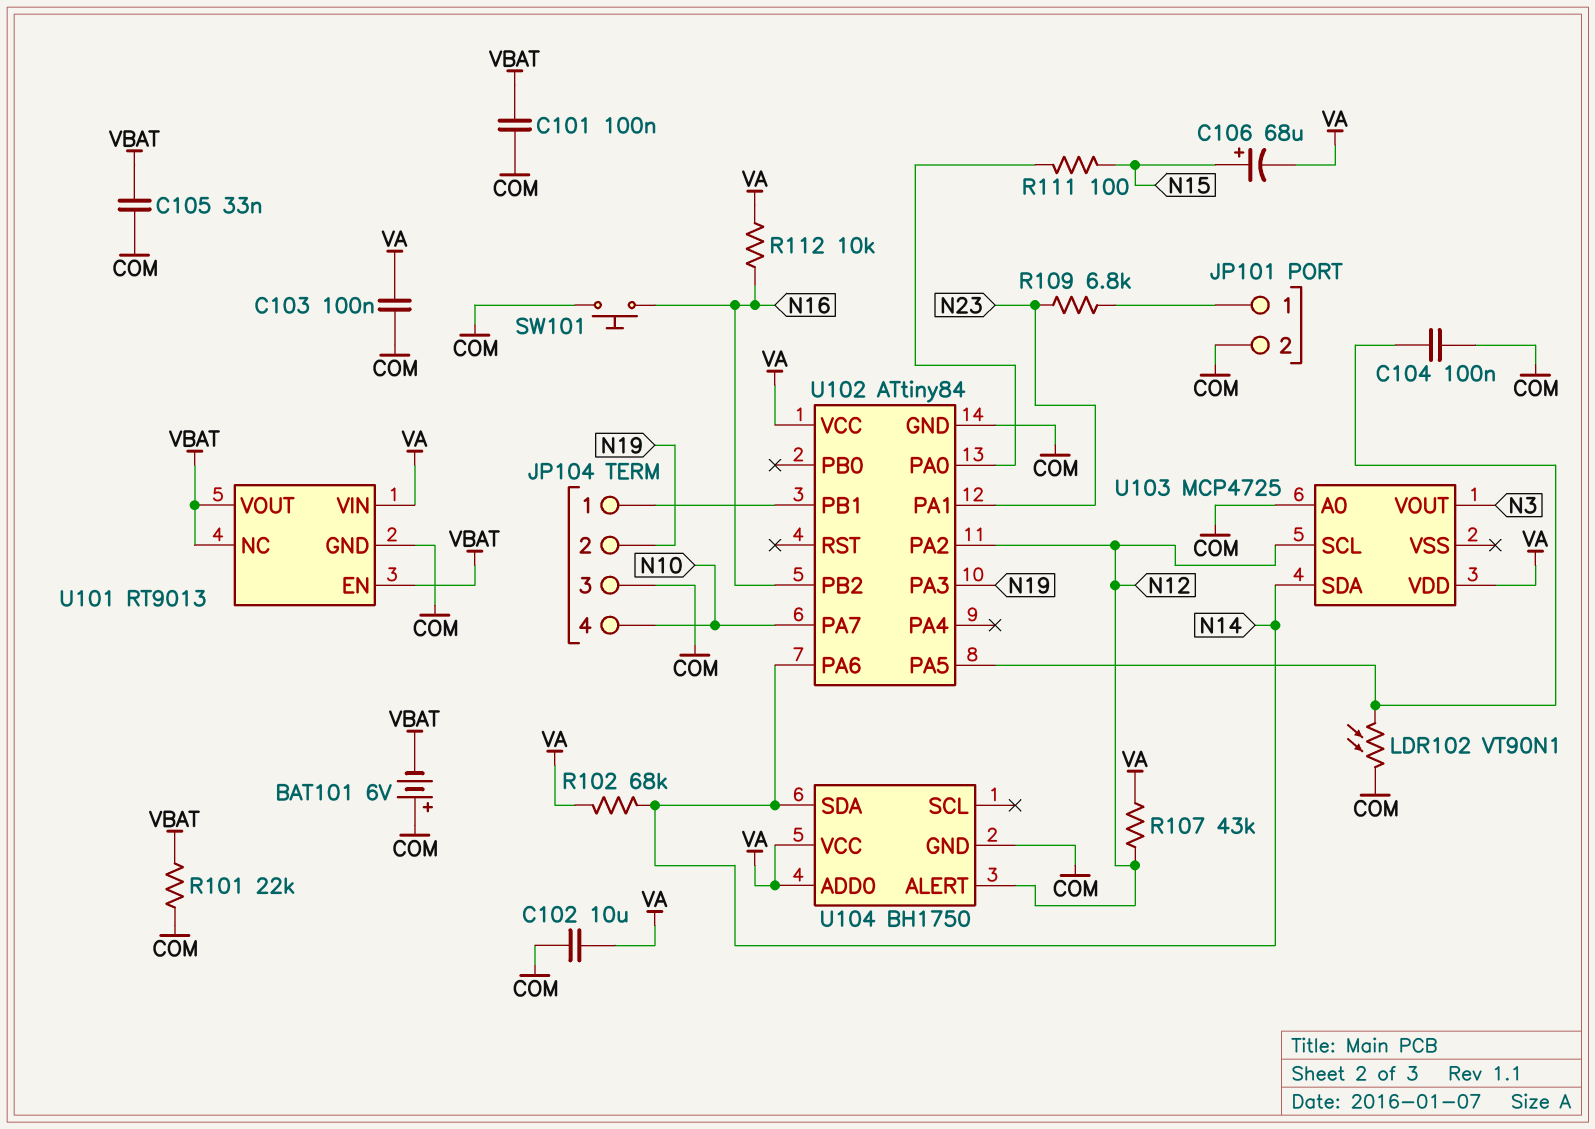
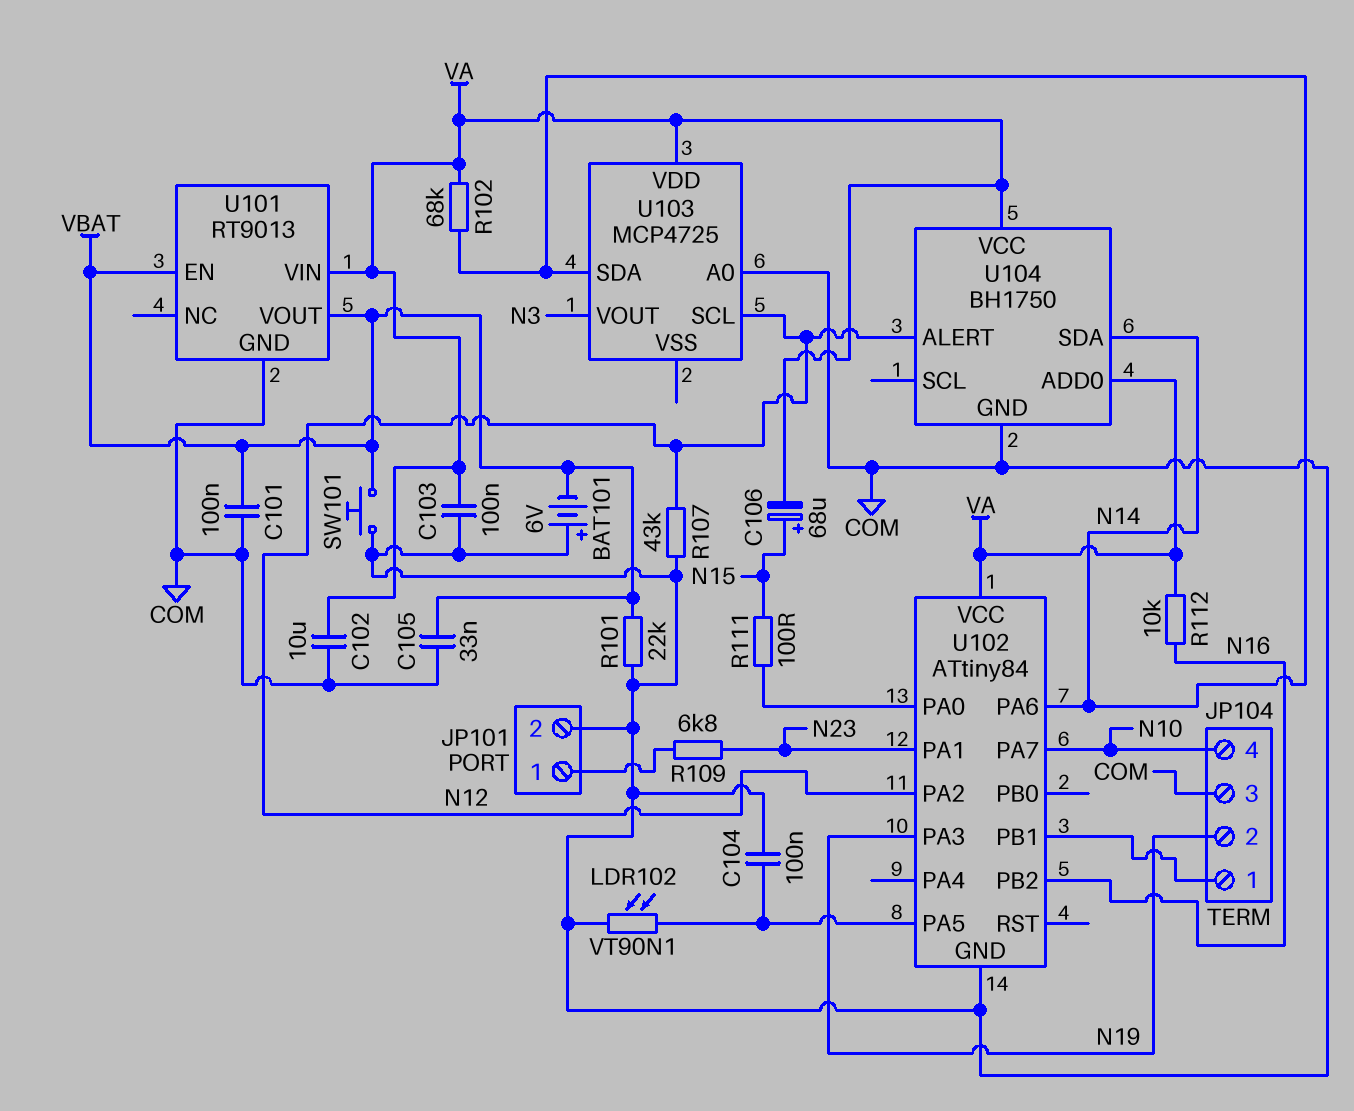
R107: 43k (N12, VA) -> 43k (COM, N12)
SW101: button (COM, N16) -> button (COM, VBAT)
U101 pin NC: VBAT -> none

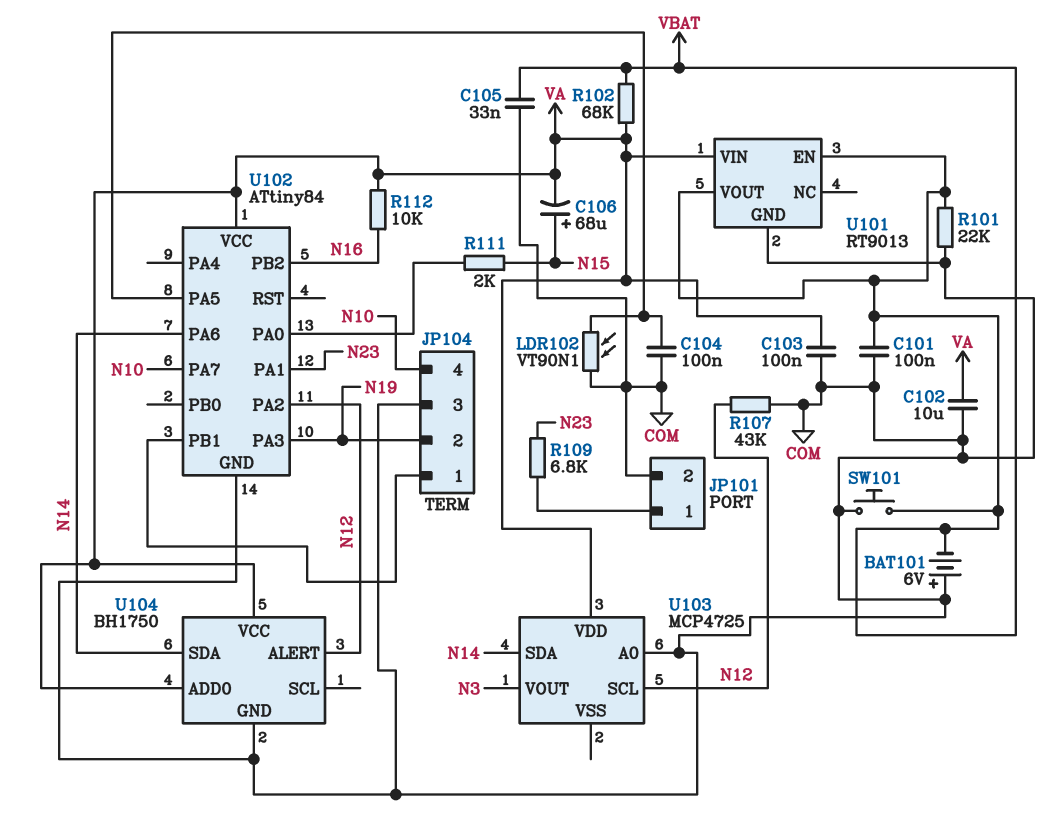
R102: 68k (N14, VA) -> 68k (VA, VBAT)
R111: 100 (N15, U102/PA0) -> 2k (N15, U102/PA0)

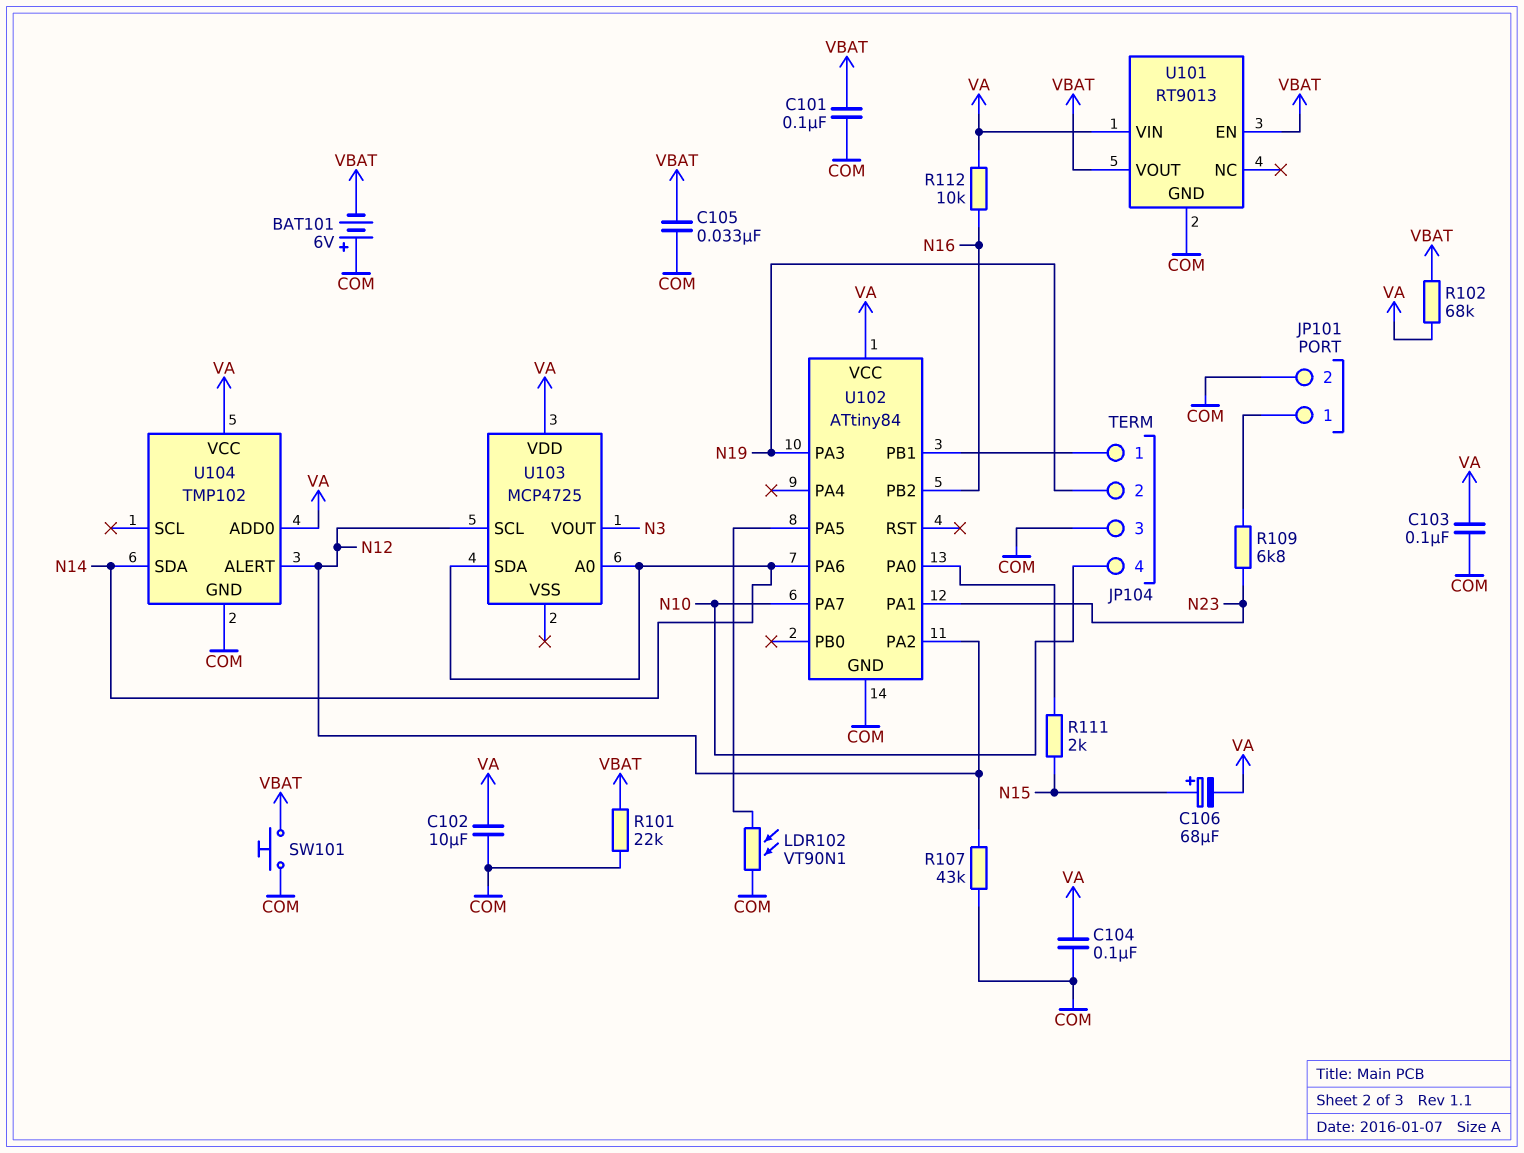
C104: 100nF (COM, U102/PA5) -> 100nF (COM, VA)
U103 pin A0: COM -> N14
U104: BH1750 -> TMP102

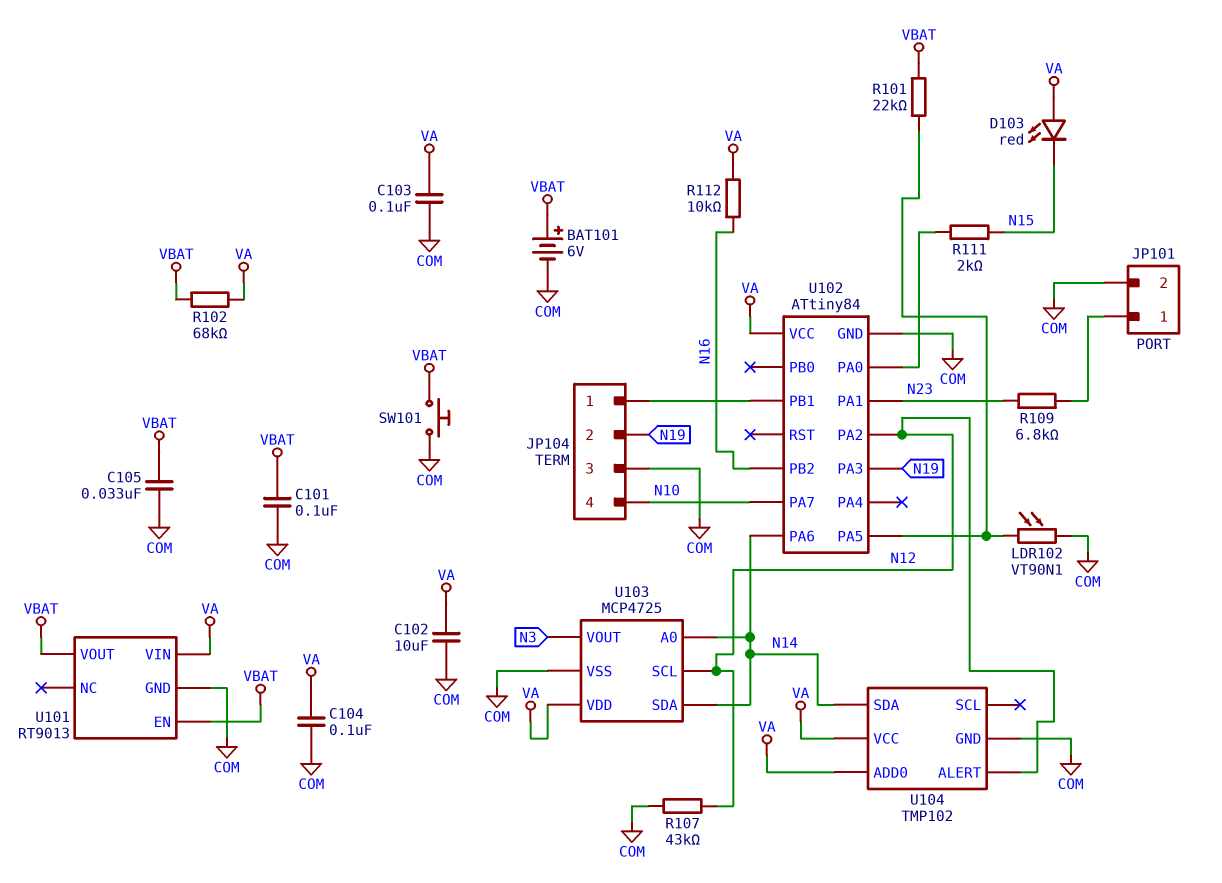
BAT101: 6V (plus COM, minus VBAT) -> 6V (plus VBAT, minus COM)
C106: 68uF (plus N15, minus VA) -> none
D103: none -> LED red (A VA, K N15)
R101: 22k (COM, VBAT) -> 22k (U102/PA5, VBAT)
U103 pin VSS: none -> COM

